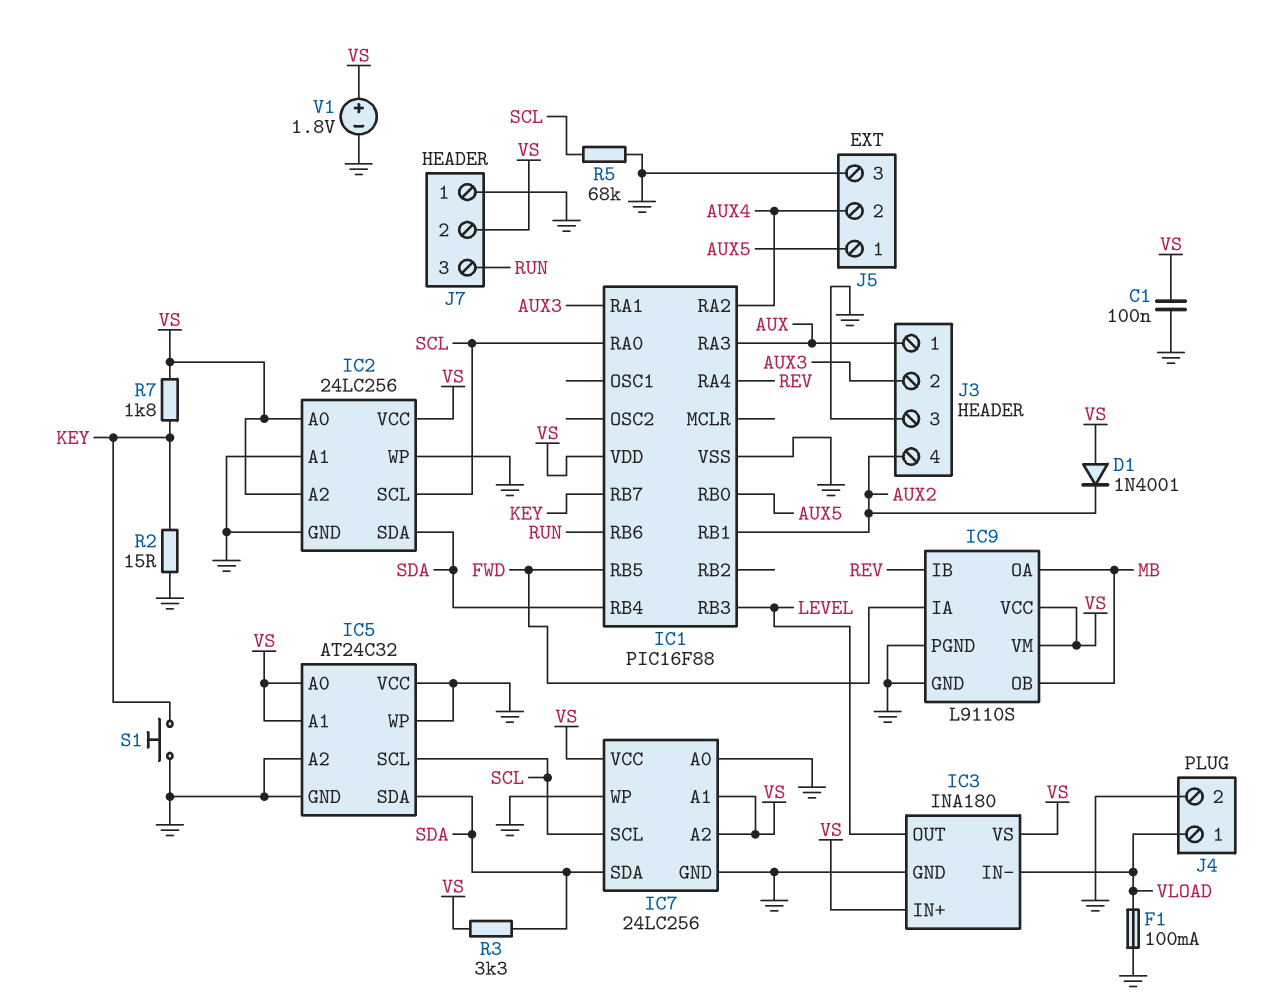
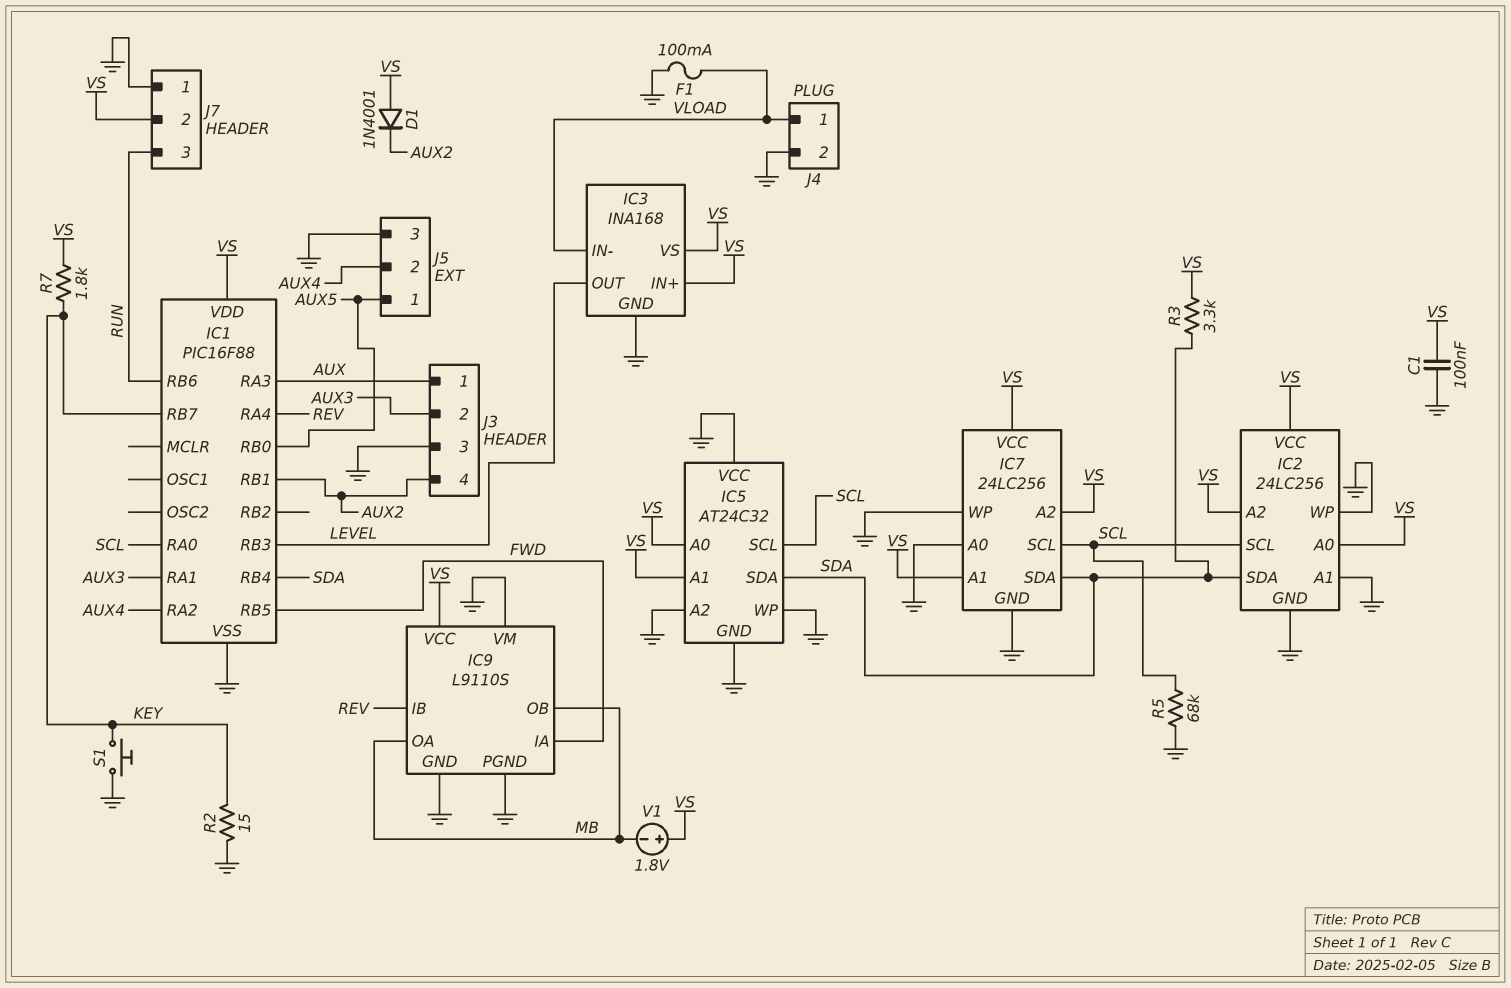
IC3: INA180 -> INA168
IC9 pin VM: VS -> GND
V1: 1.8V (plus VS, minus GND) -> 1.8V (plus VS, minus MB)

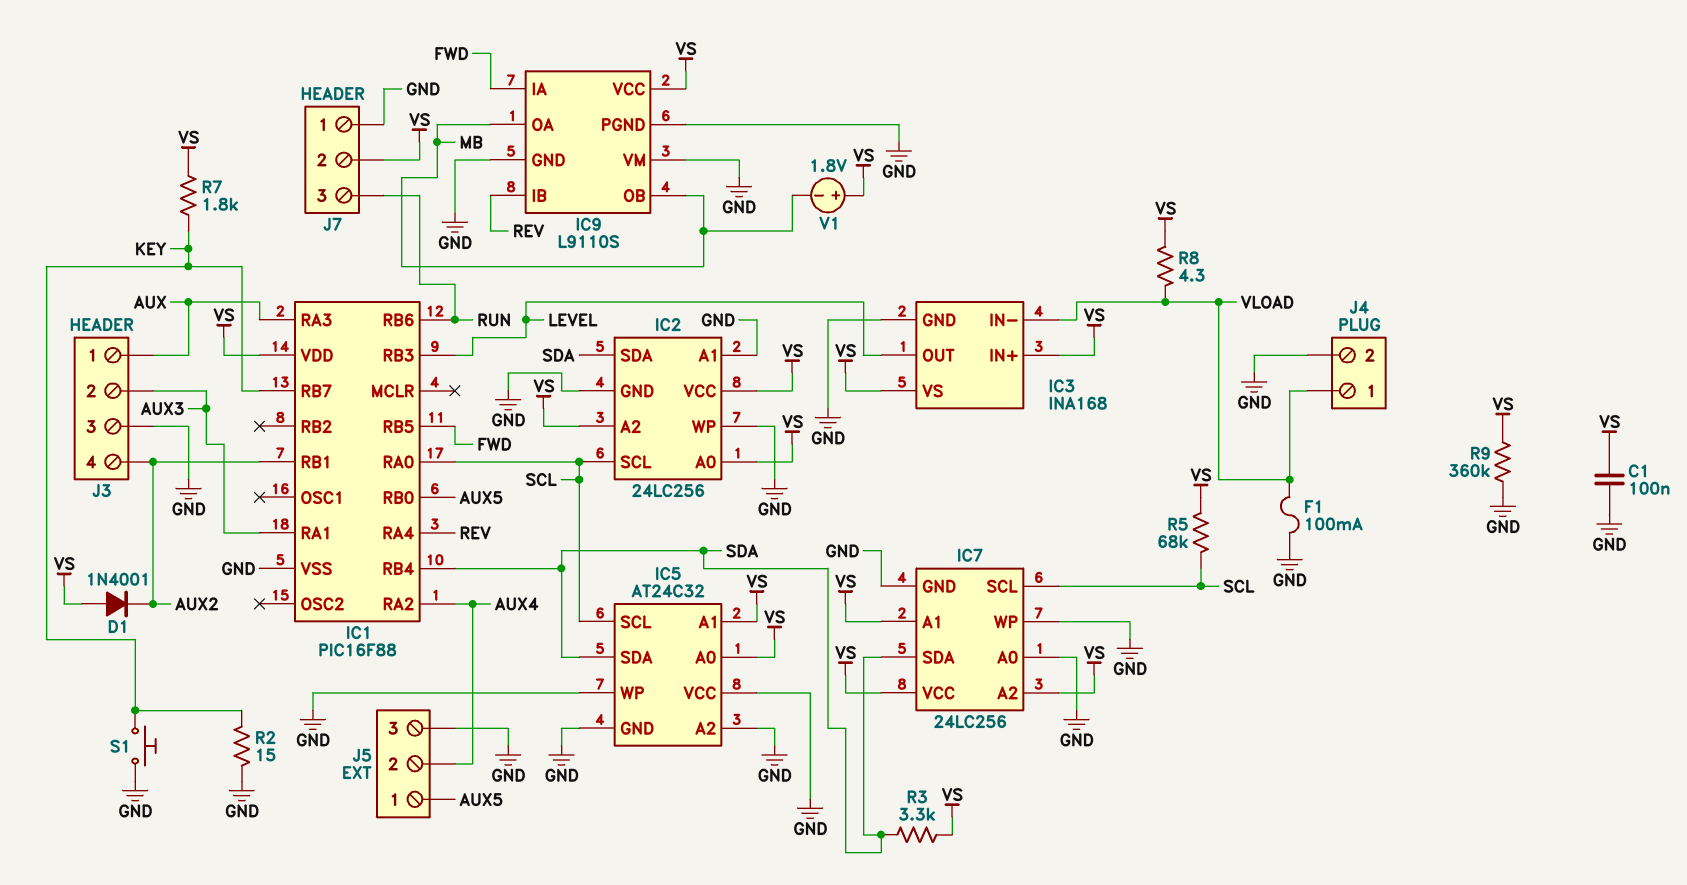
R5: 68k (GND, SCL) -> 68k (SCL, VS)
R8: none -> 4.3 (VLOAD, VS)
R9: none -> 360k (GND, VS)

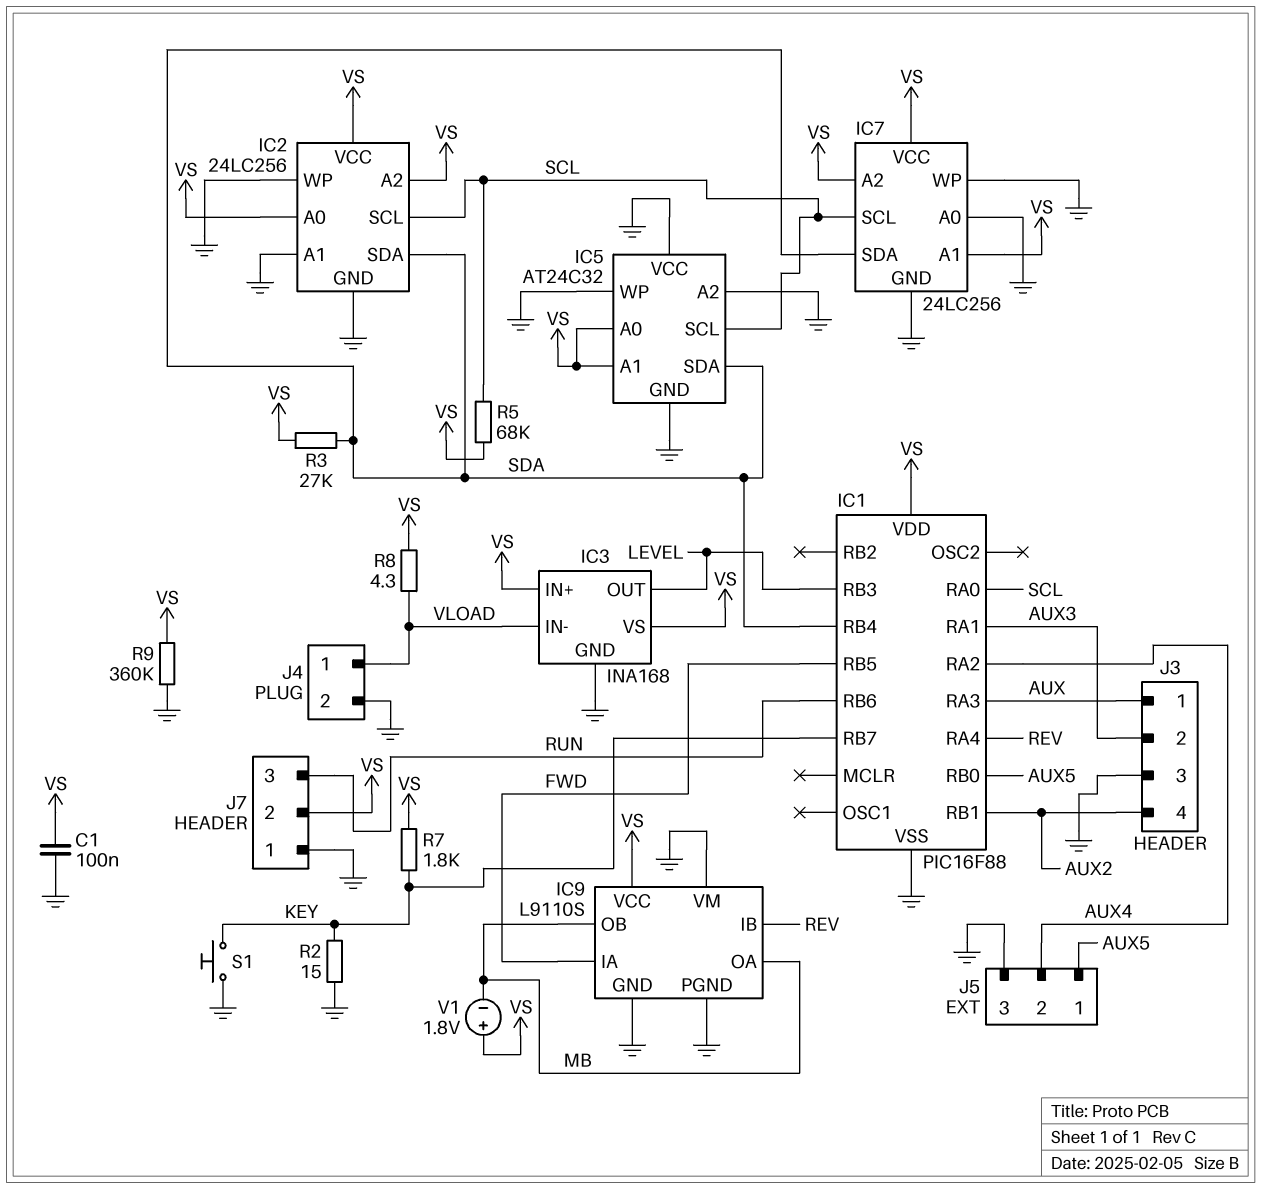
D1: diode 1N4001 (A VS, K AUX2) -> none
F1: 100mA (GND, VLOAD) -> none
R3: 3.3k (SDA, VS) -> 27k (SDA, VS)

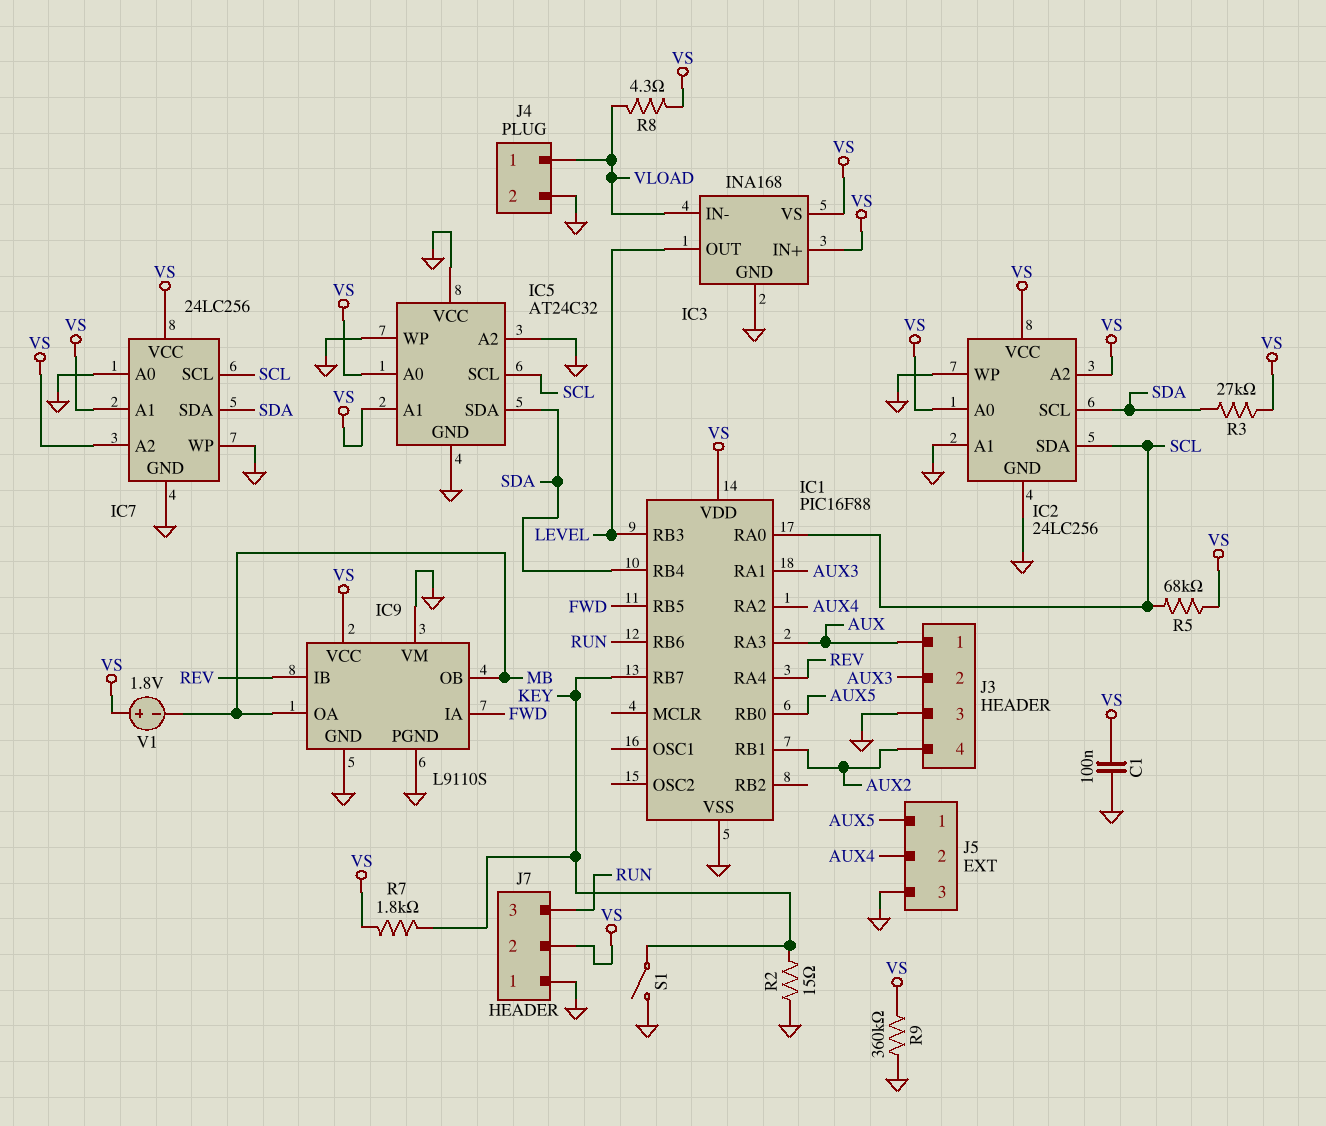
IC2 pin SCL: SCL -> SDA
IC2 pin SDA: SDA -> SCL
S1: button (GND, KEY) -> switch (GND, KEY)

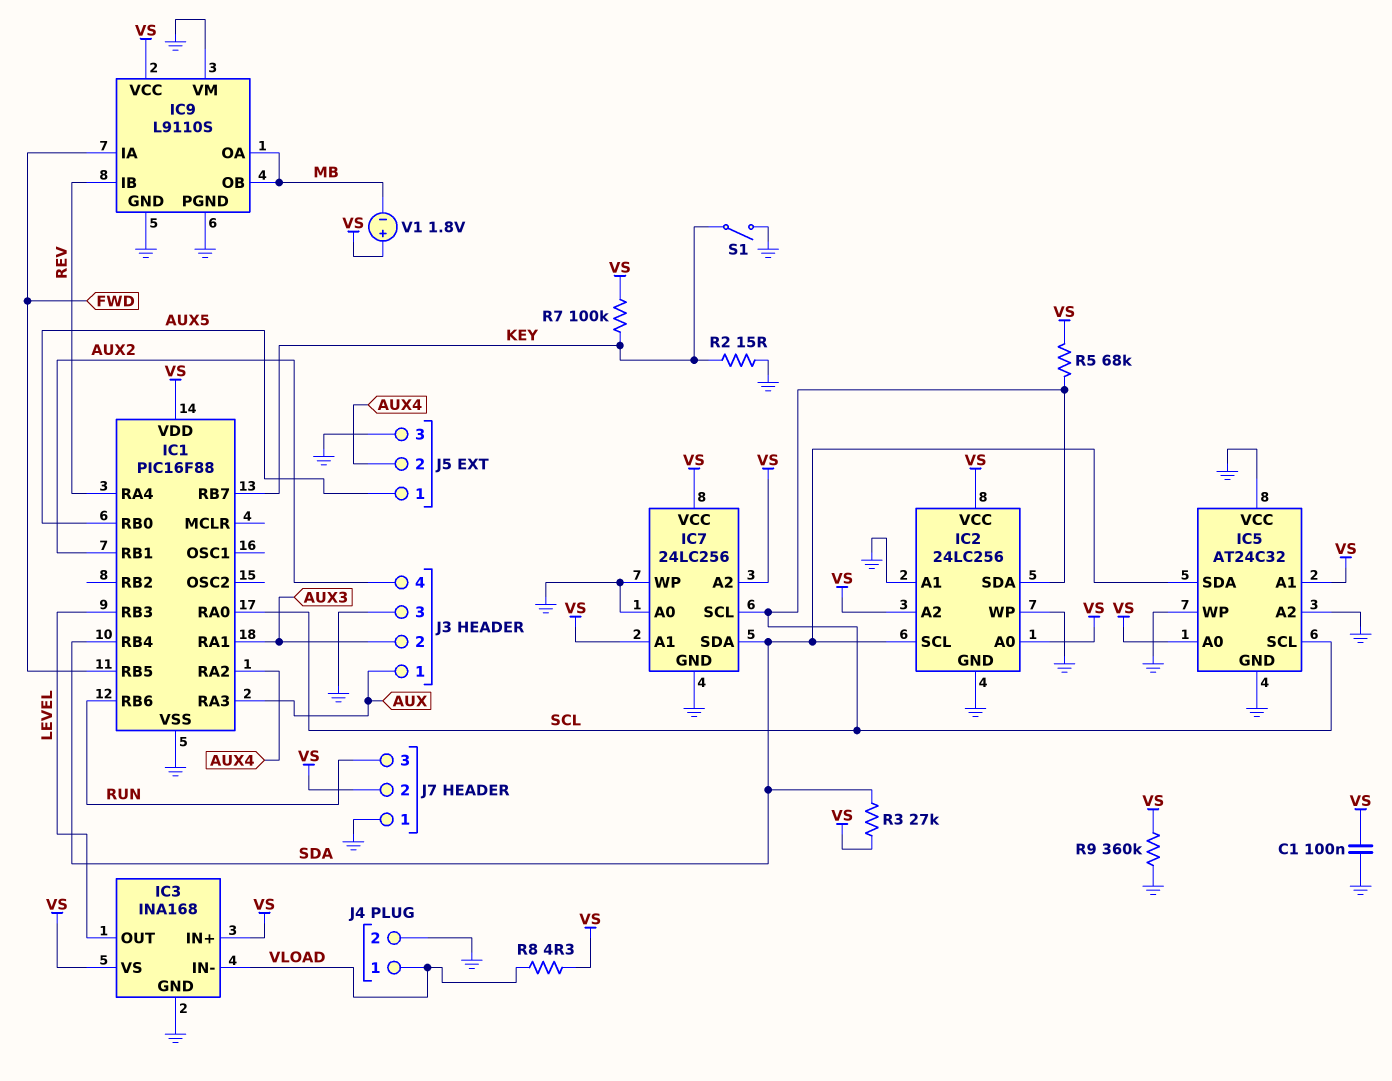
R7: 1.8k (KEY, VS) -> 100k (KEY, VS)

